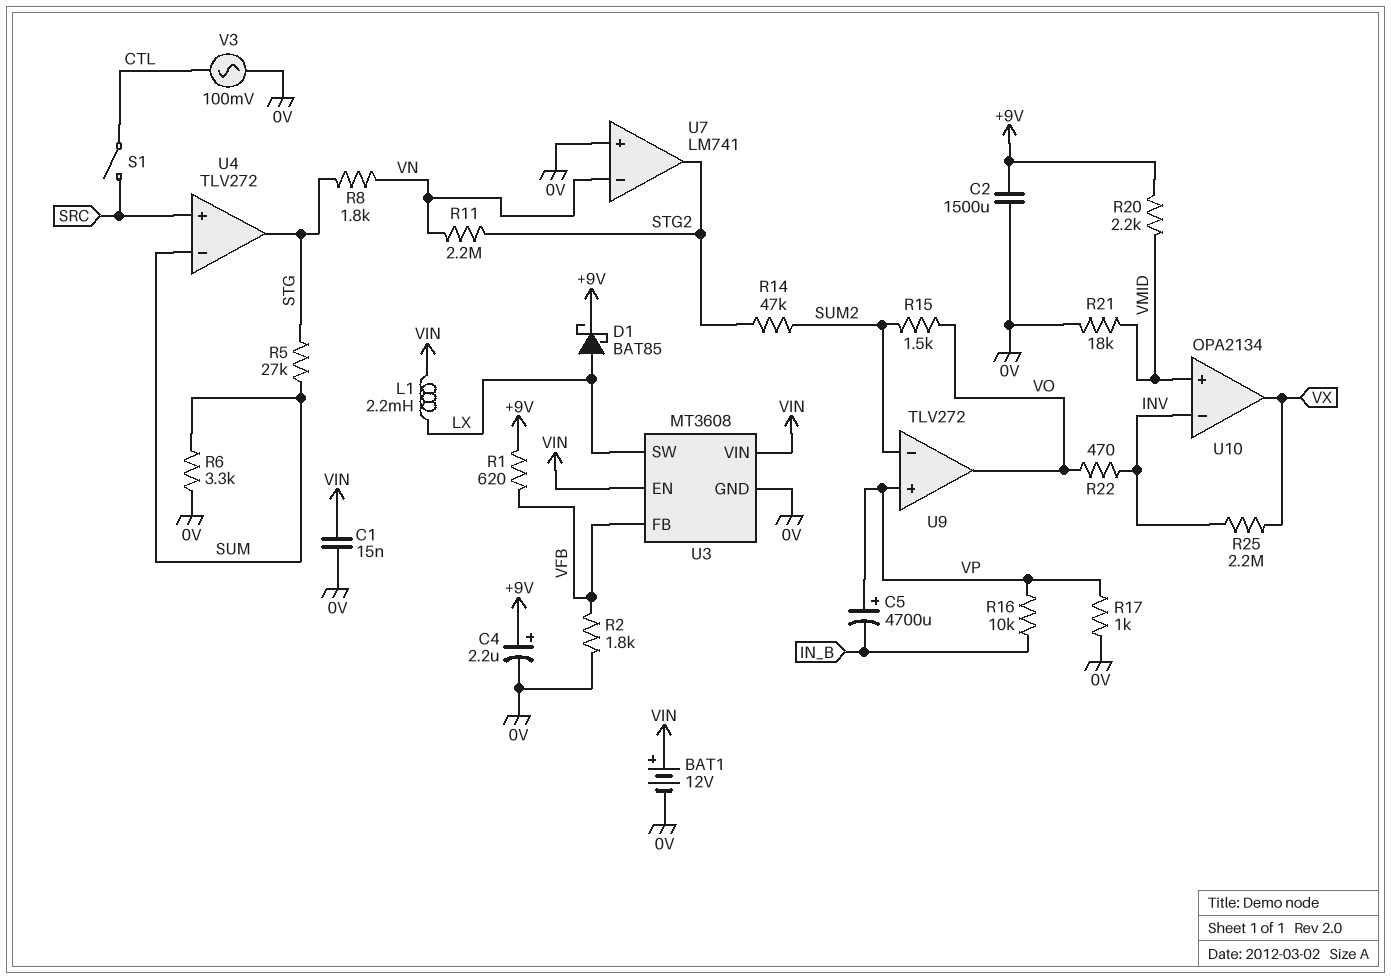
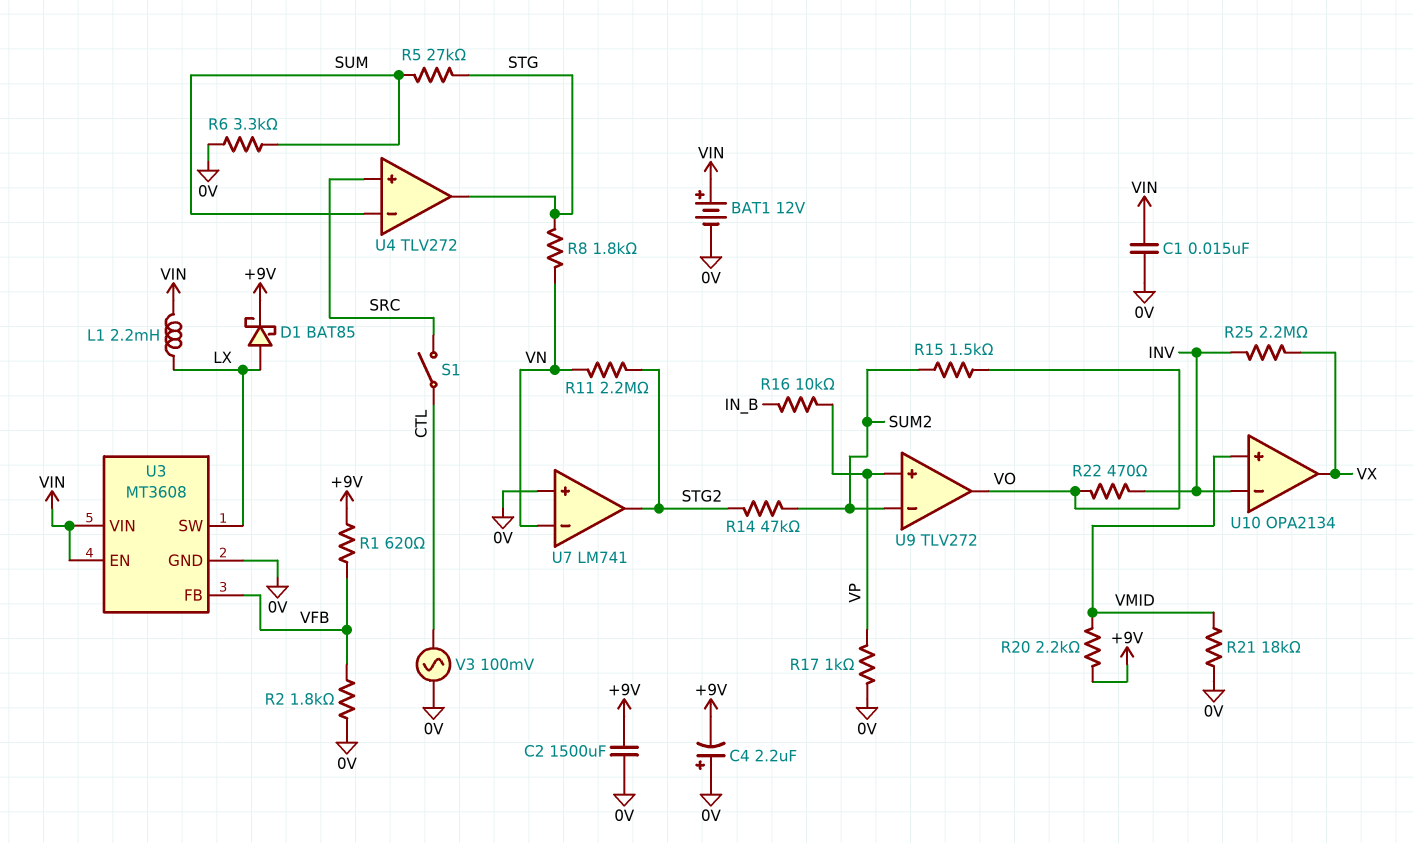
C4: 2.2uF (plus +9V, minus 0V) -> 2.2uF (plus 0V, minus +9V)
C5: 4700uF (plus VP, minus IN_B) -> none

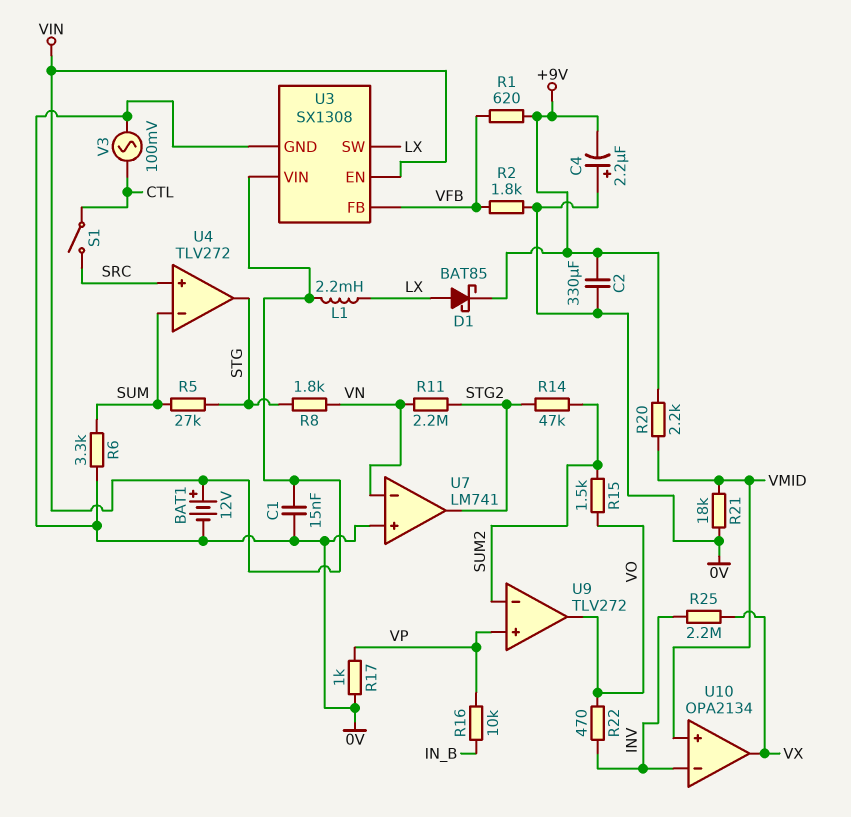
C2: 1500uF (+9V, 0V) -> 330uF (+9V, 0V)
U3: MT3608 -> SX1308

